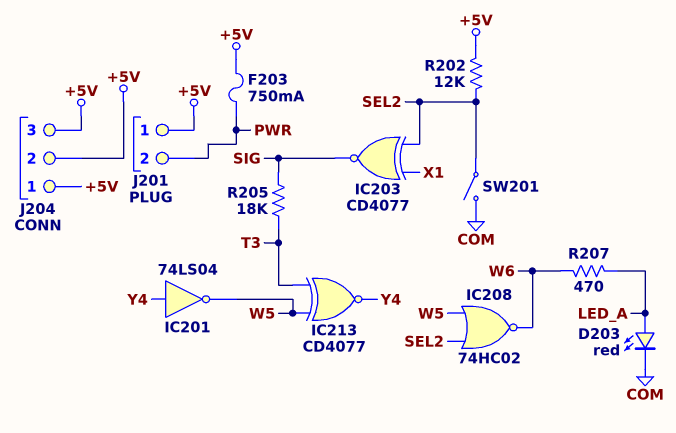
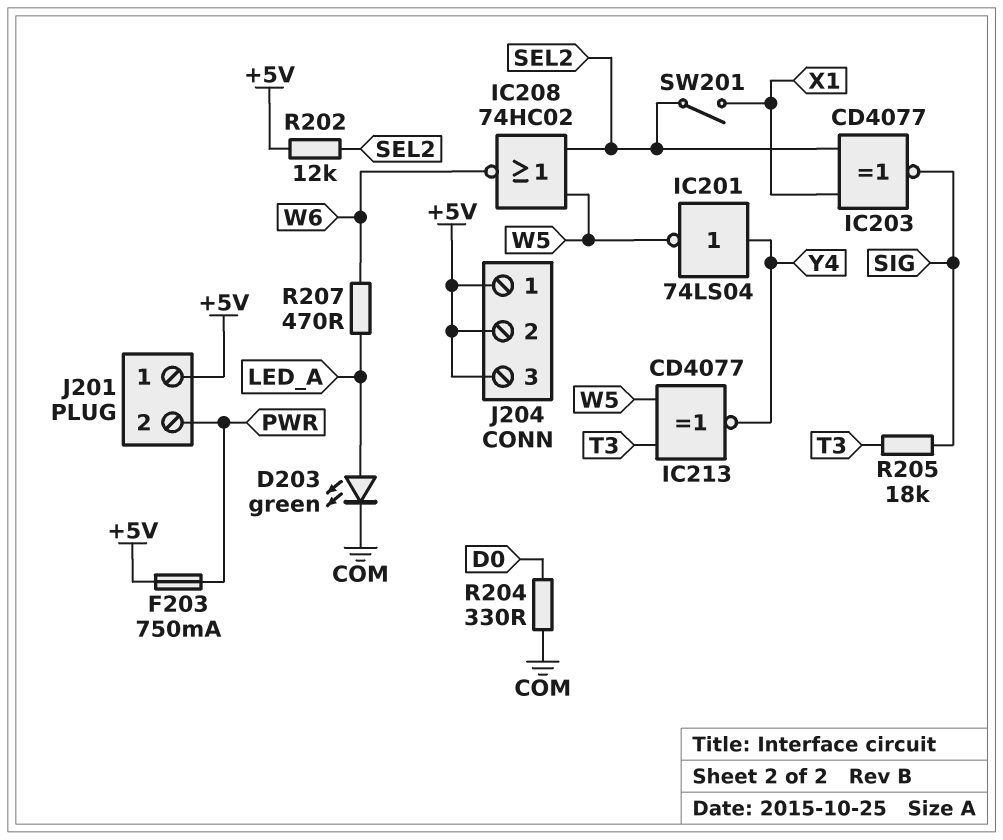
D203: LED red (A LED_A, K COM) -> LED green (A LED_A, K COM)
R204: none -> 330 (COM, D0)
SW201: switch (COM, SEL2) -> switch (SEL2, X1)

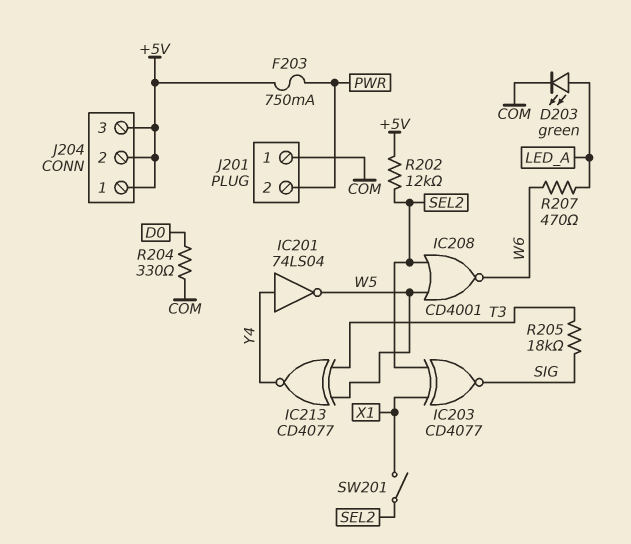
IC208: NOR 74HC02 (in SEL2, in W5, out W6) -> NOR CD4001 (in SEL2, in W5, out W6)
J201 pin 1: +5V -> COM

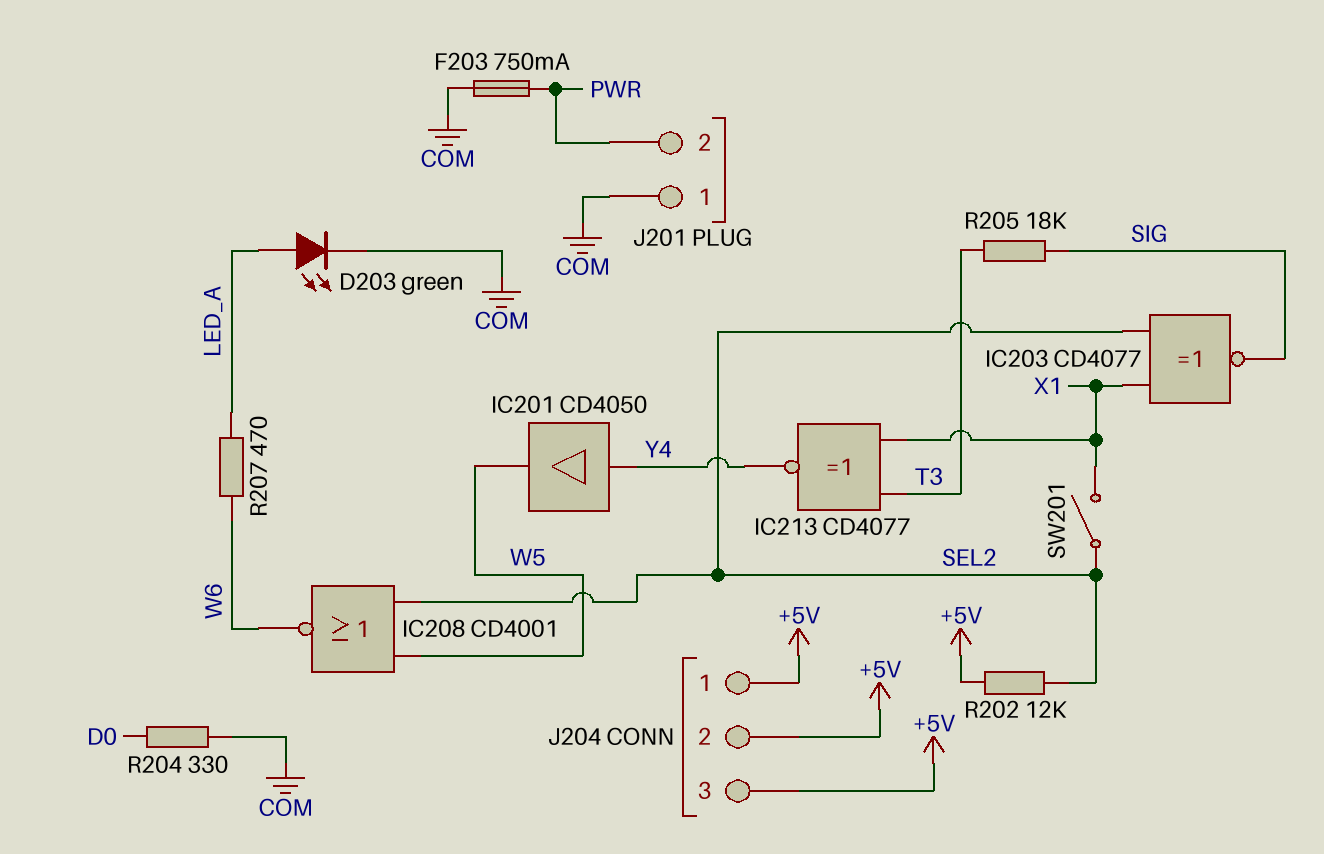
F203: 750mA (+5V, PWR) -> 750mA (COM, PWR)
IC201: NOT 74LS04 (in Y4, out W5) -> buffer CD4050 (in Y4, out W5)
IC213: XNOR CD4077 (in T3, in W5, out Y4) -> XNOR CD4077 (in T3, in X1, out Y4)

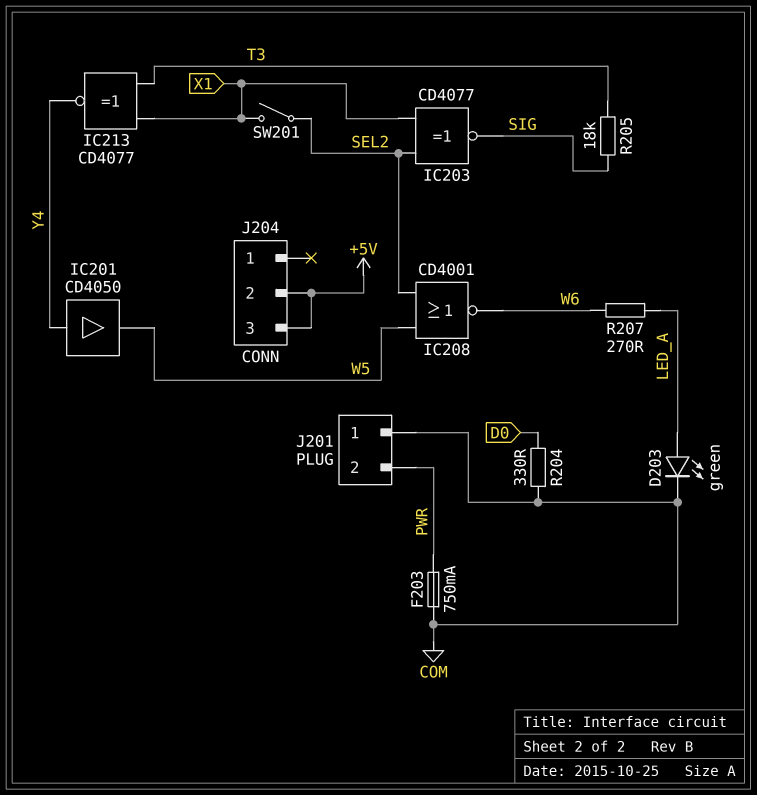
J204 pin 1: +5V -> none
R202: 12k (+5V, SEL2) -> none
R207: 470 (LED_A, W6) -> 270 (LED_A, W6)

